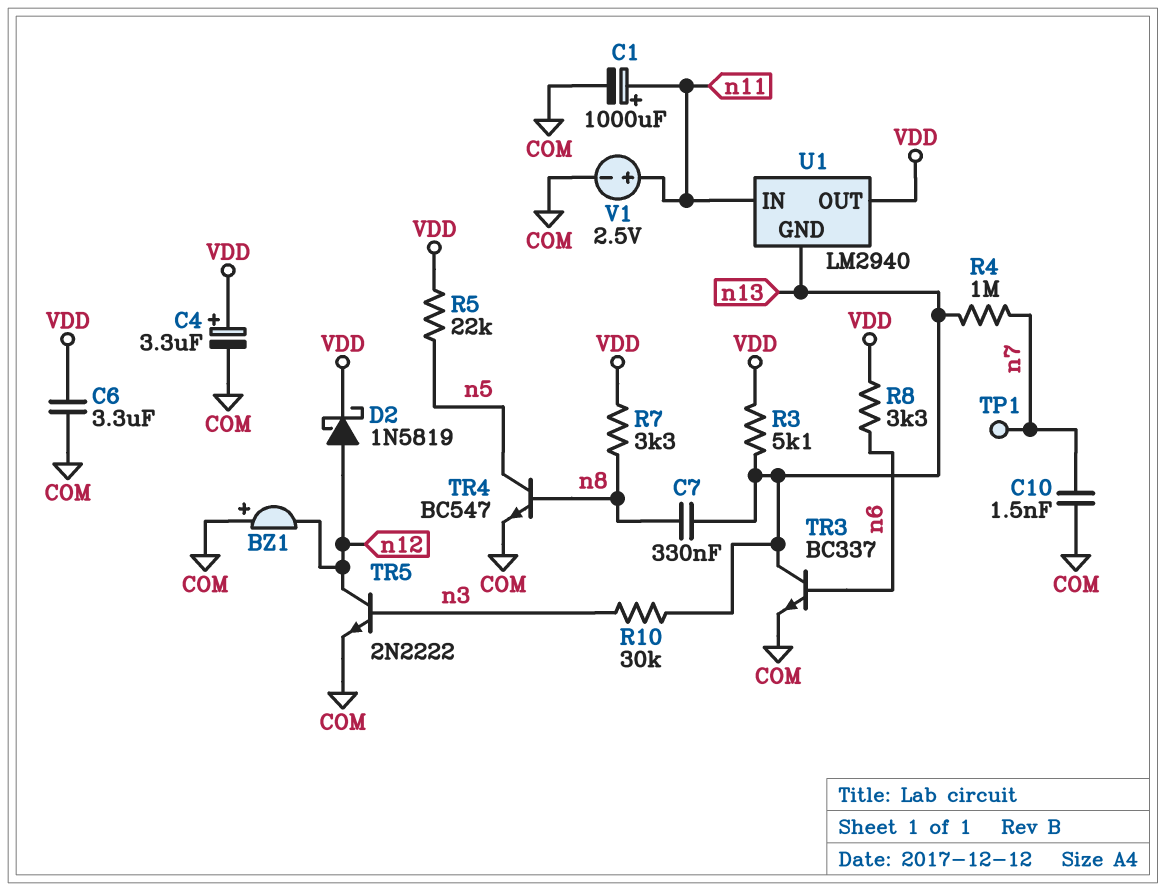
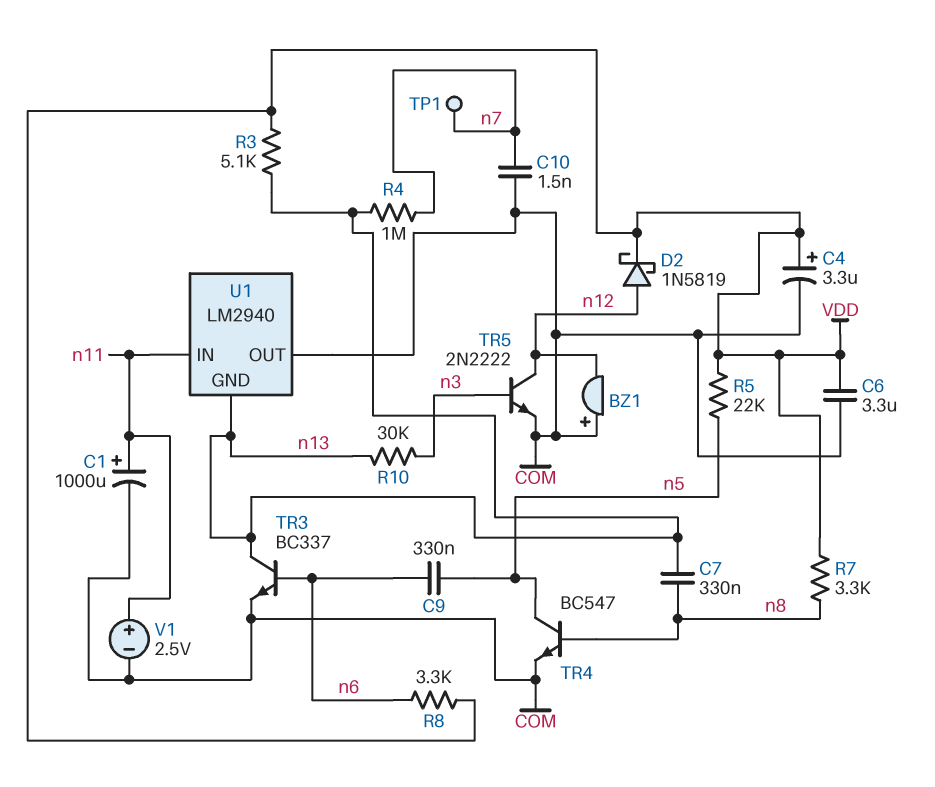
C9: none -> 330nF (n5, n6)
U1 pin OUT: VDD -> COM

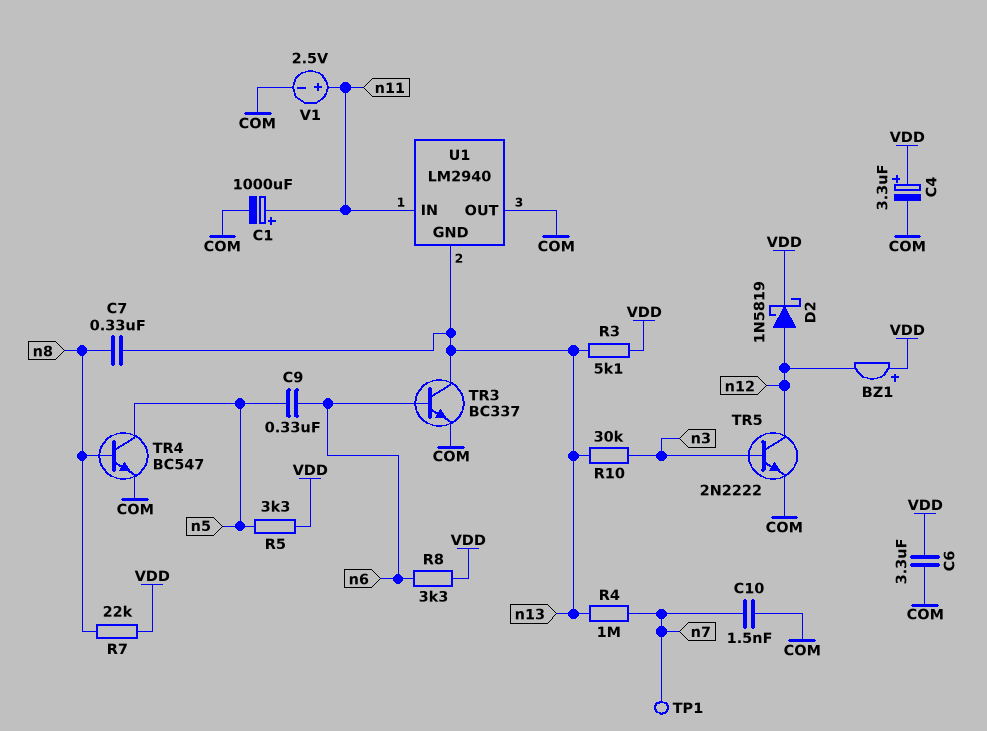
BZ1: buzzer (plus COM, minus n12) -> buzzer (plus VDD, minus n12)
R5: 22k (VDD, n5) -> 3.3k (VDD, n5)
R7: 3.3k (VDD, n8) -> 22k (VDD, n8)

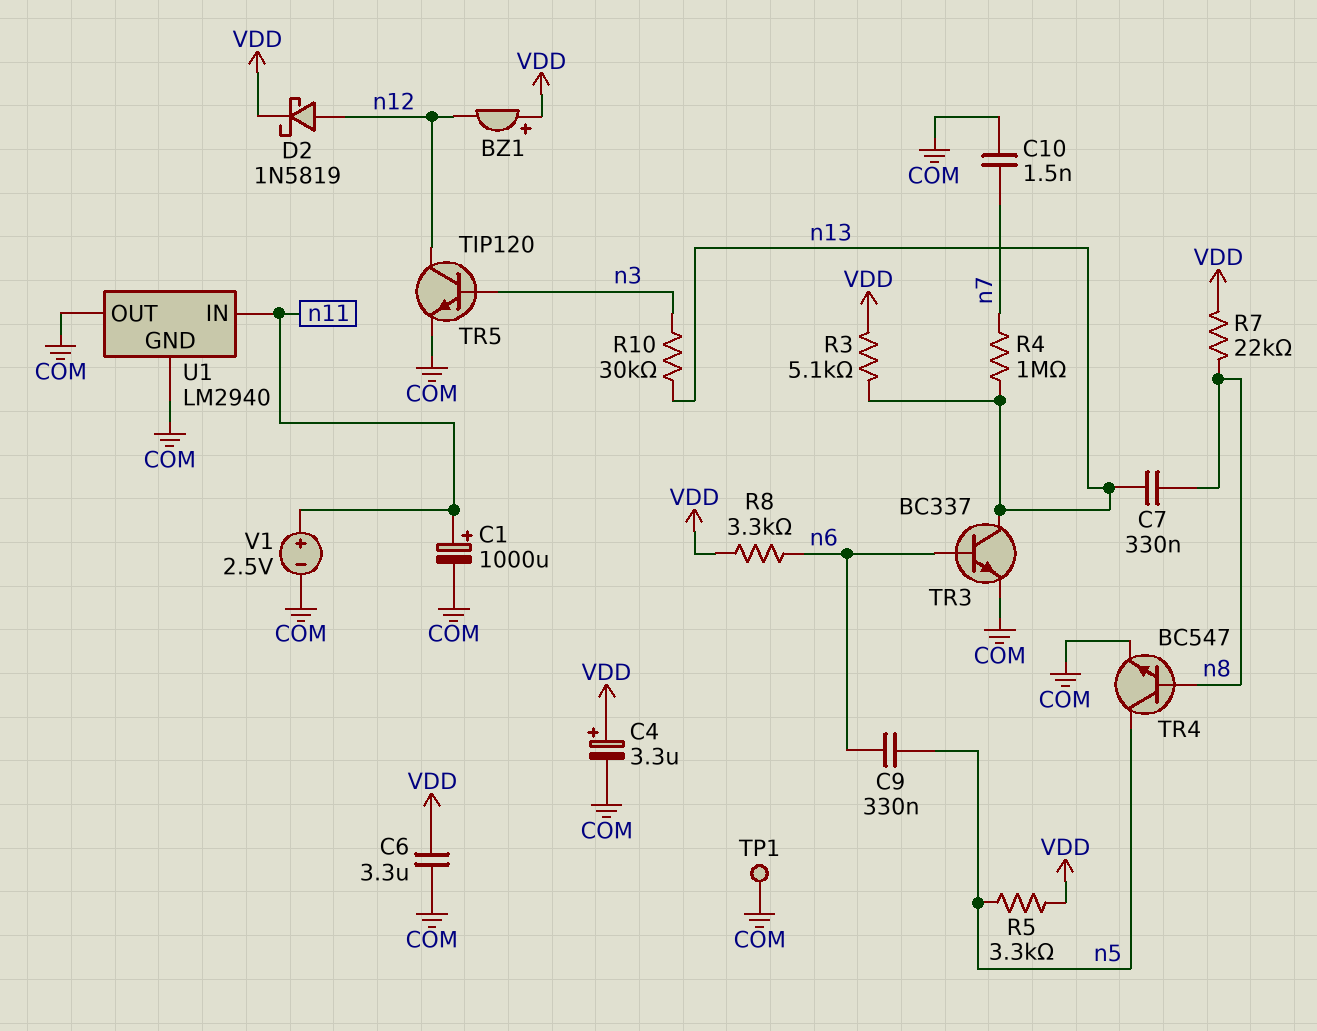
TP1: test point (n7) -> test point (COM)
TR5: NPN 2N2222 (B n3, C n12, E COM) -> NPN TIP120 (B n3, C n12, E COM)
U1 pin GND: n13 -> COM

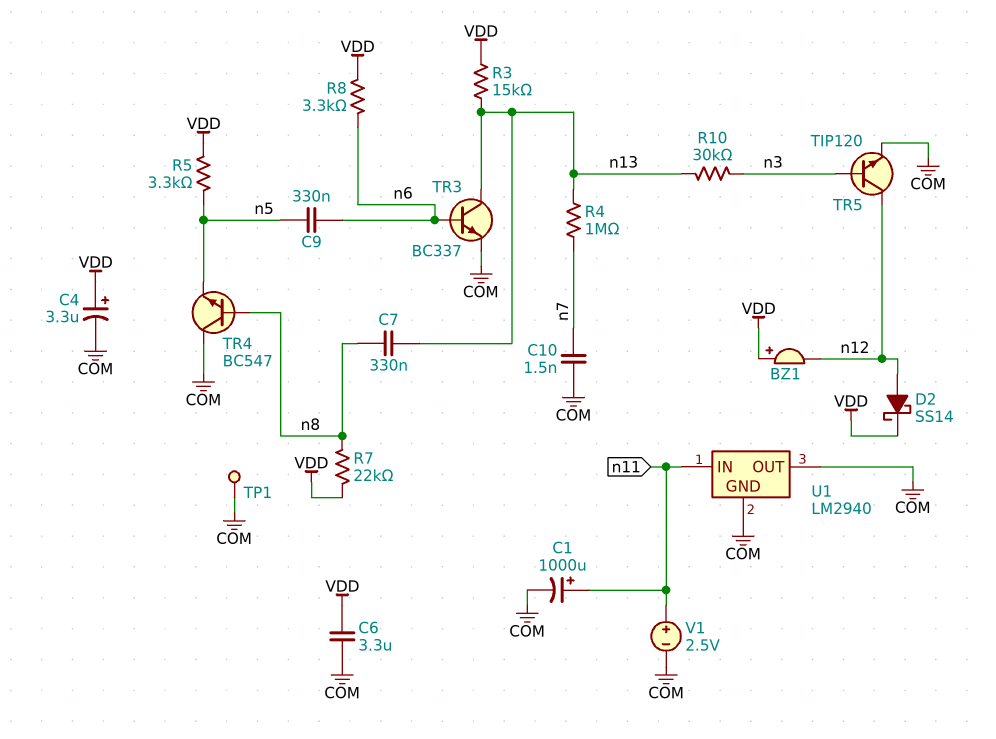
D2: schottky 1N5819 (A n12, K VDD) -> schottky SS14 (A n12, K VDD)
R3: 5.1k (VDD, n13) -> 15k (VDD, n13)
TR4: NPN BC547 (B n8, C n5, E COM) -> NPN BC547 (B n8, C COM, E n5)

